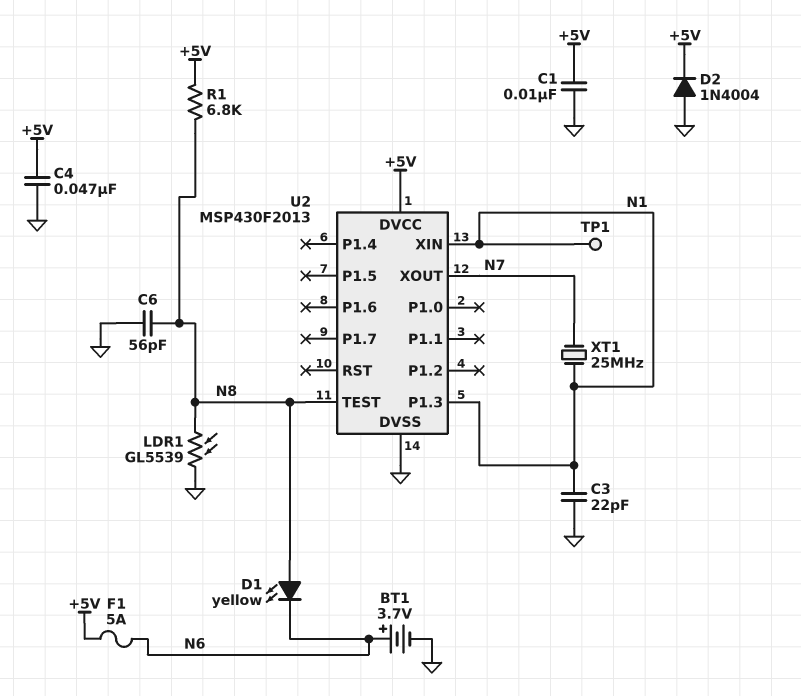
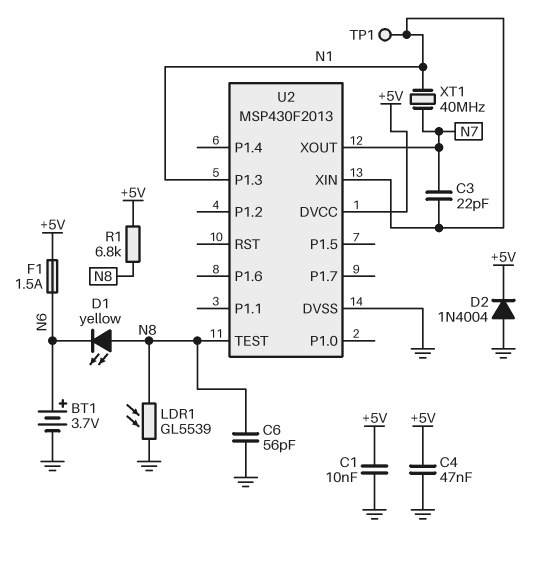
C3: 22pF (GND, N1) -> 22pF (N1, N7)
F1: 5A (+5V, N6) -> 1.5A (+5V, N6)
XT1: 25MHz (N1, N7) -> 40MHz (N1, N7)

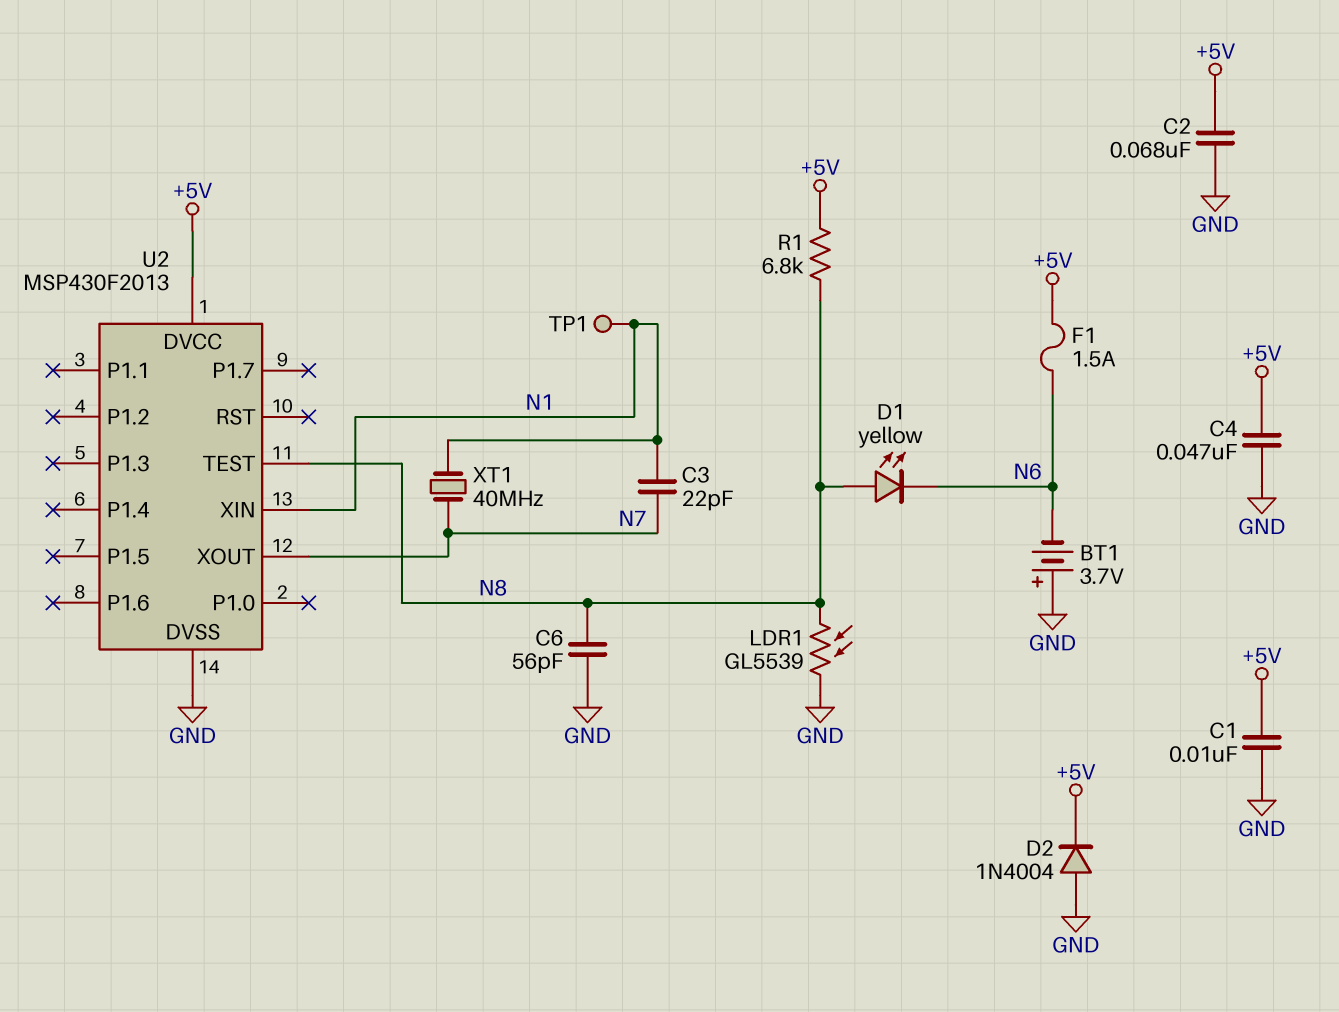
BT1: 3.7V (plus N6, minus GND) -> 3.7V (plus GND, minus N6)
C2: none -> 68nF (+5V, GND)
U2 pin P1.3: N1 -> none

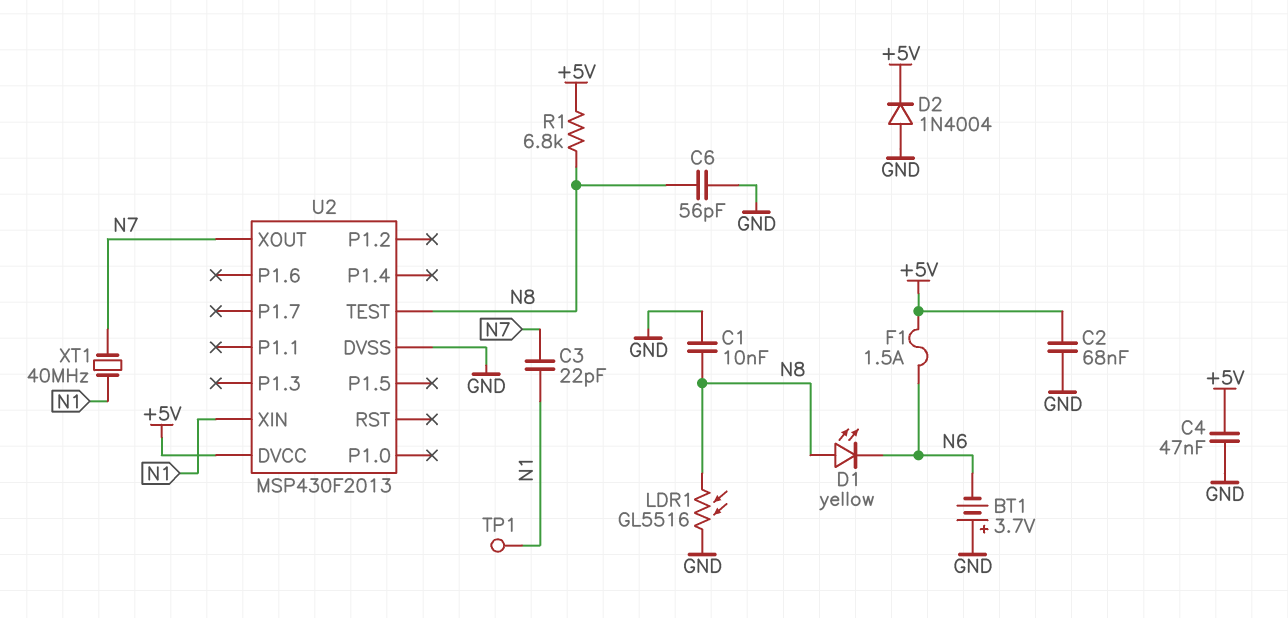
C1: 10nF (+5V, GND) -> 10nF (GND, N8)
LDR1: GL5539 (GND, N8) -> GL5516 (GND, N8)

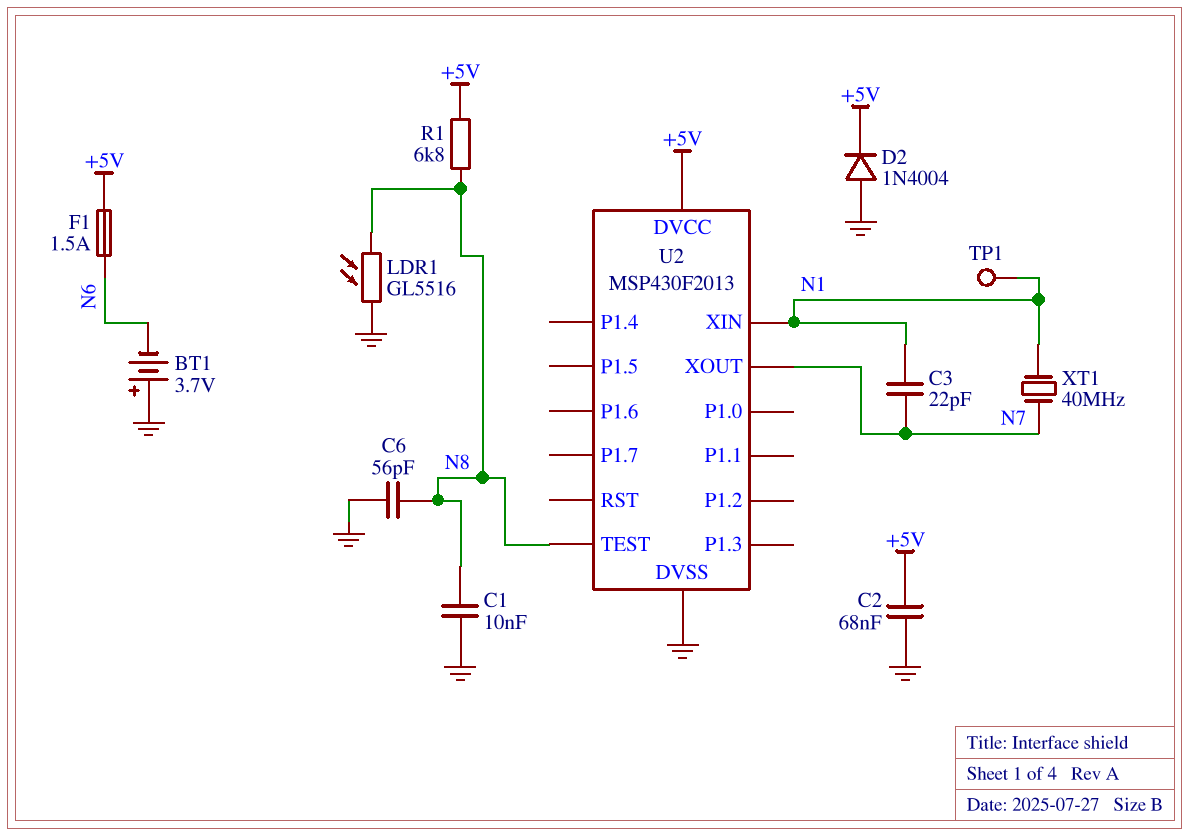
C4: 47nF (+5V, GND) -> none
D1: LED yellow (A N8, K N6) -> none

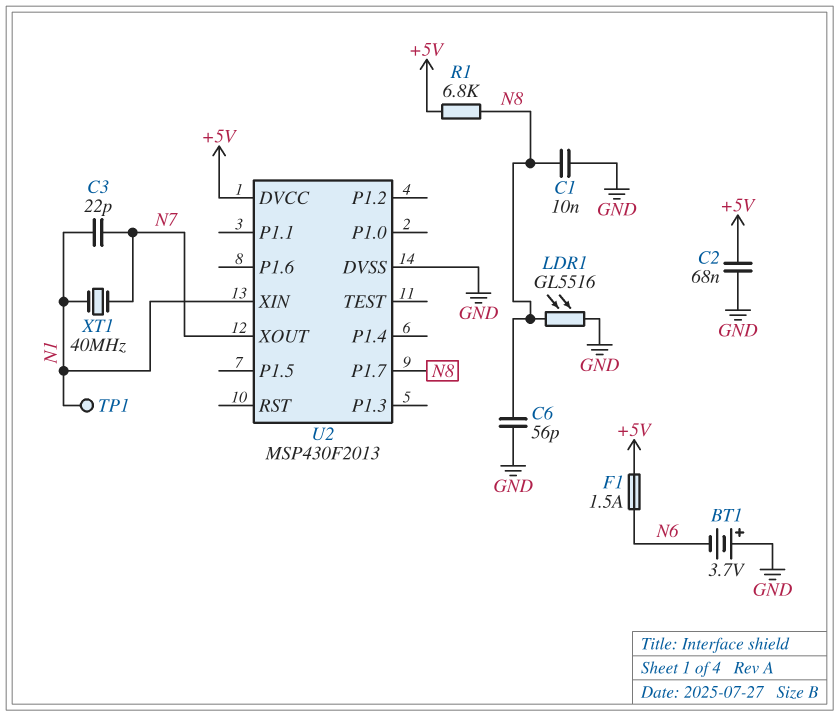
D2: diode 1N4004 (A GND, K +5V) -> none
U2 pin P1.7: none -> N8
U2 pin TEST: N8 -> none

